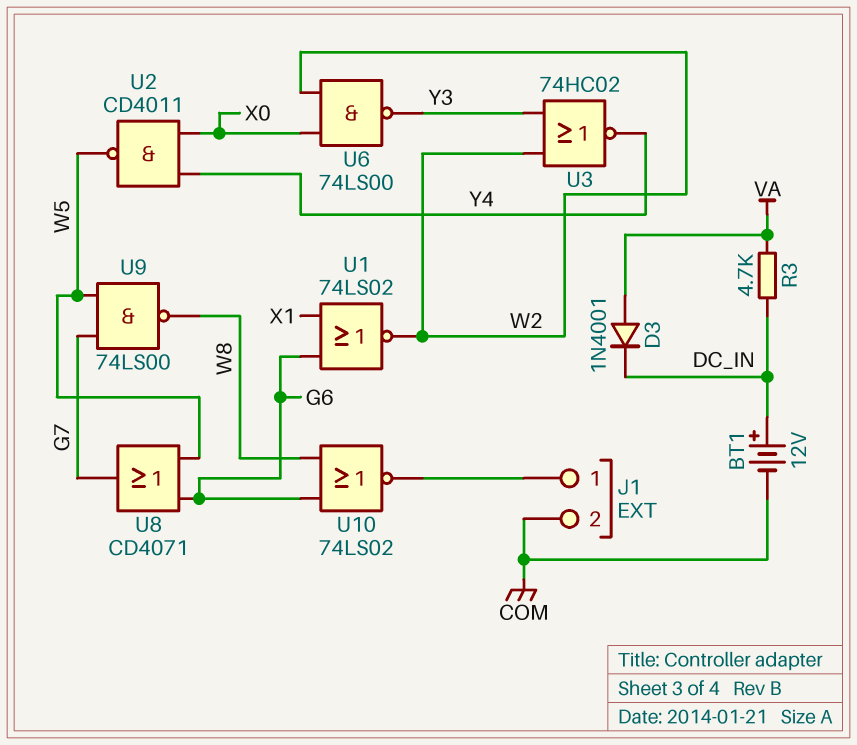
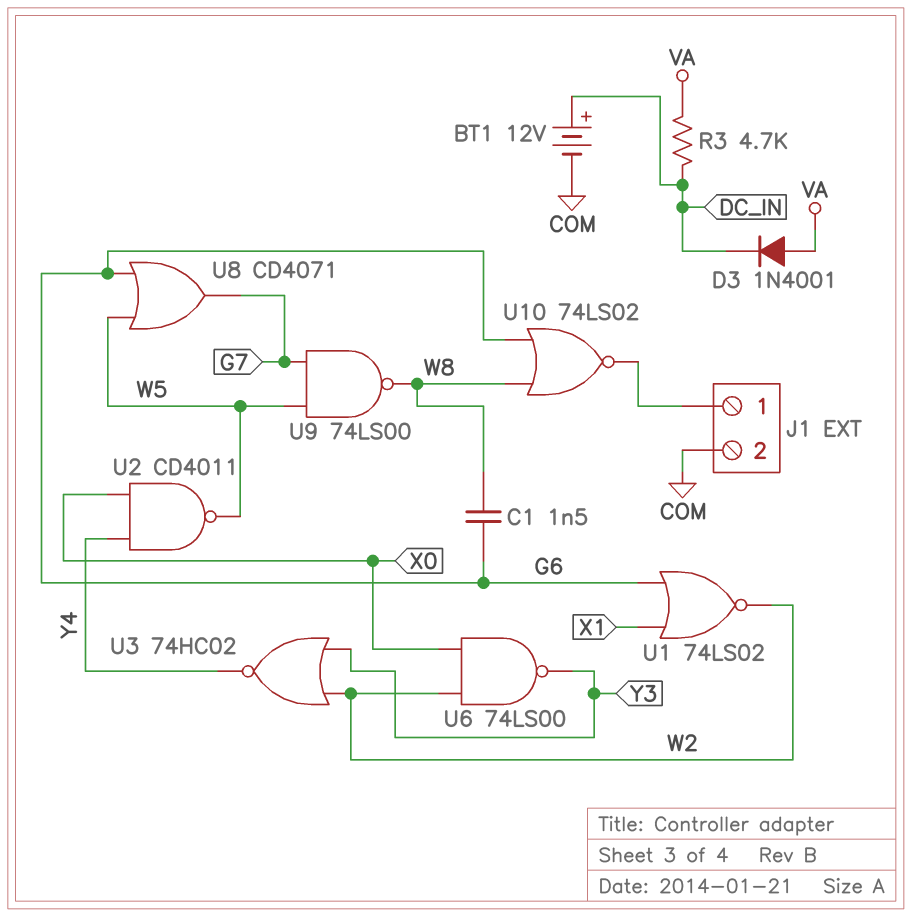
C1: none -> 1.5nF (G6, W8)

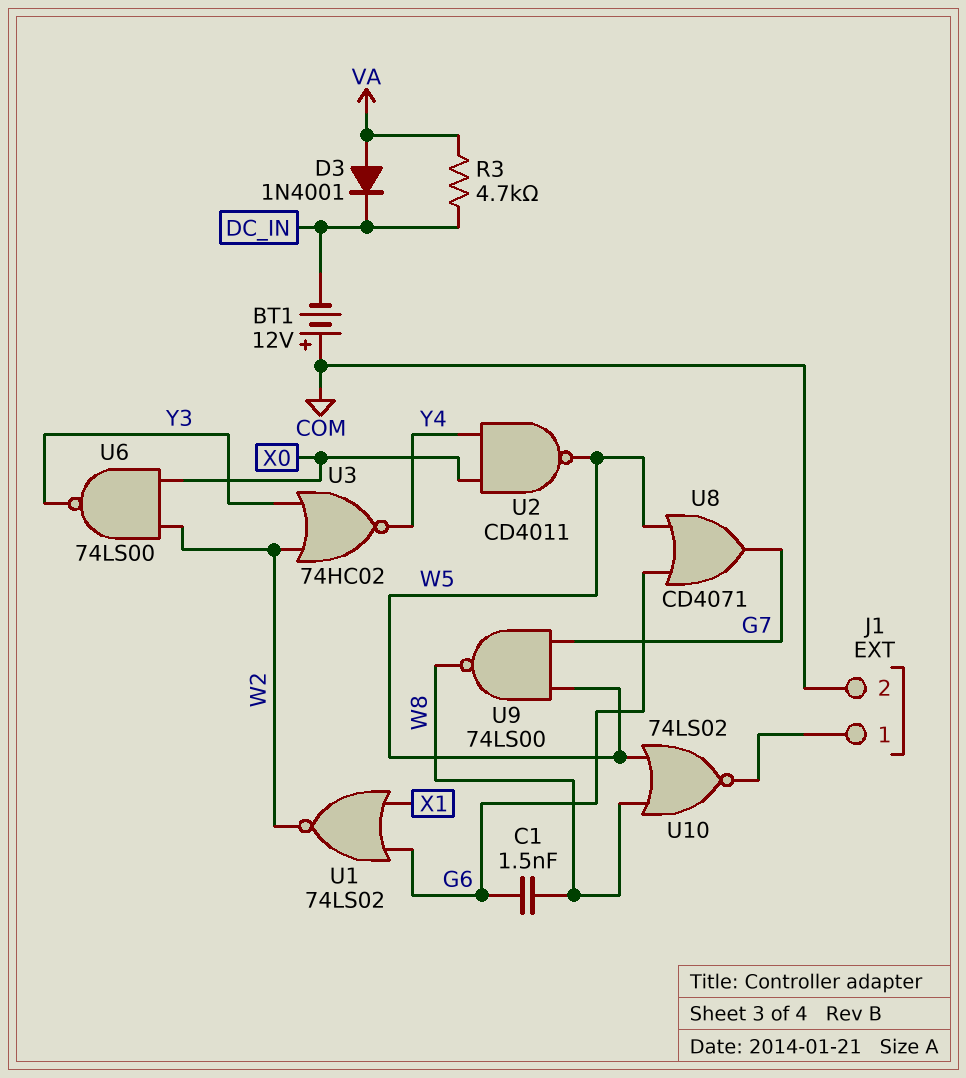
BT1: 12V (plus DC_IN, minus COM) -> 12V (plus COM, minus DC_IN)
U10: NOR 74LS02 (in G6, in W8, out J1/1) -> NOR 74LS02 (in W5, in W8, out J1/1)

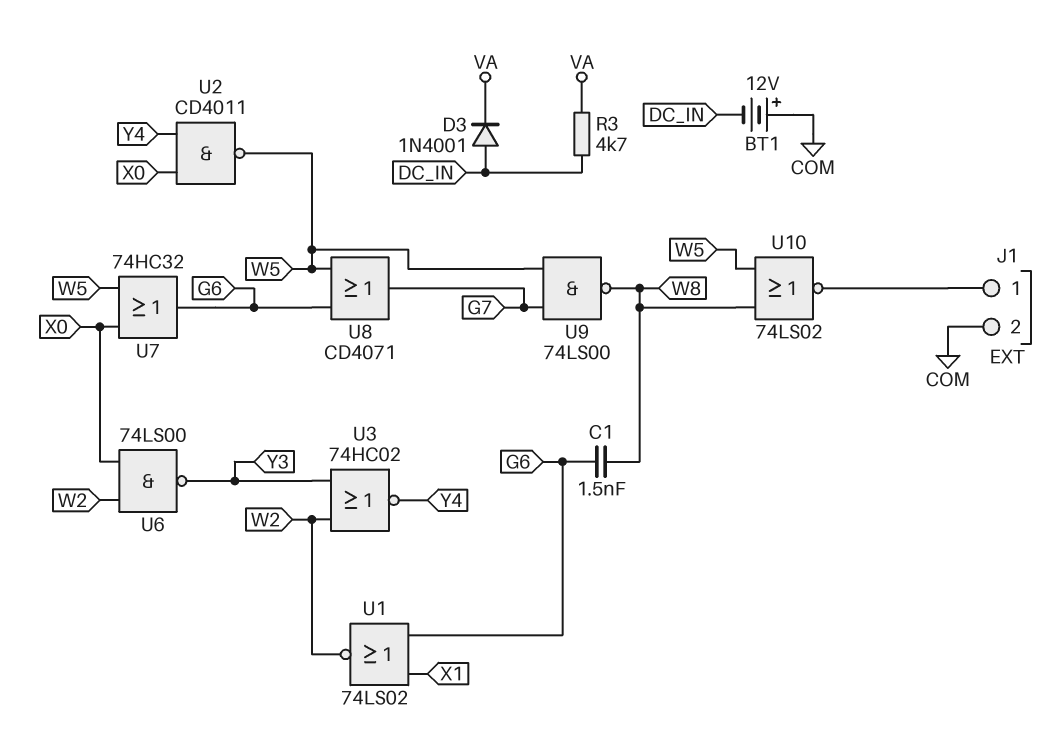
D3: diode 1N4001 (A VA, K DC_IN) -> diode 1N4001 (A DC_IN, K VA)
U7: none -> OR 74HC32 (in W5, in X0, out G6)

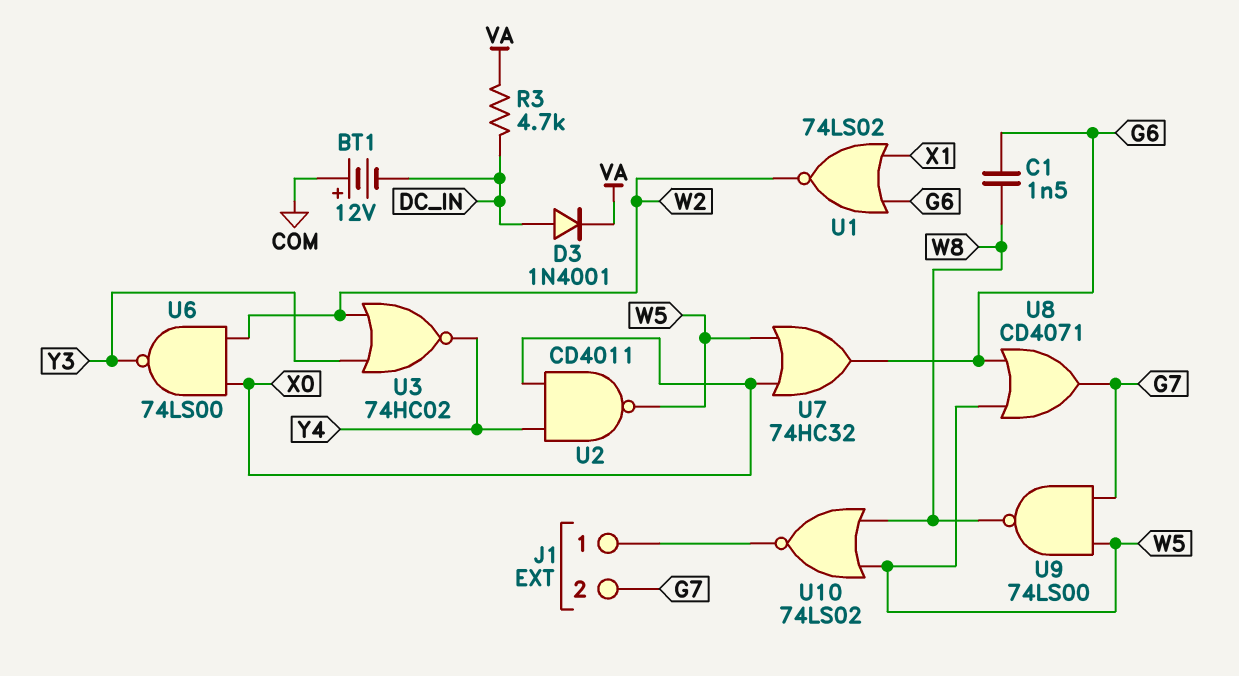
J1 pin 2: COM -> G7

